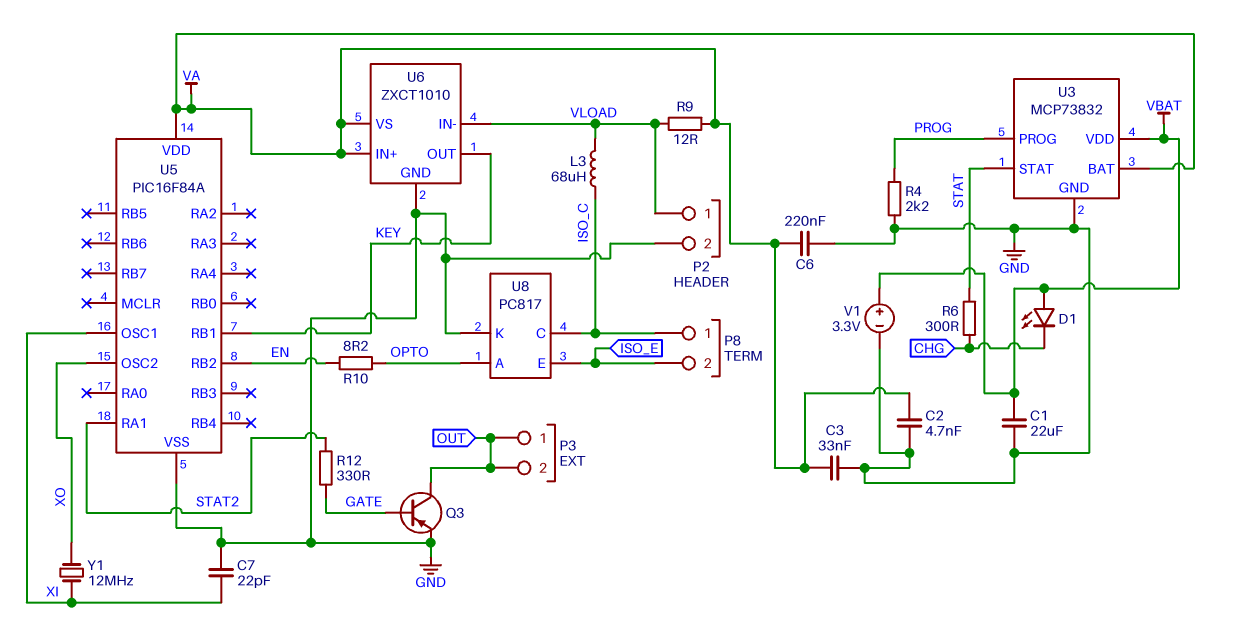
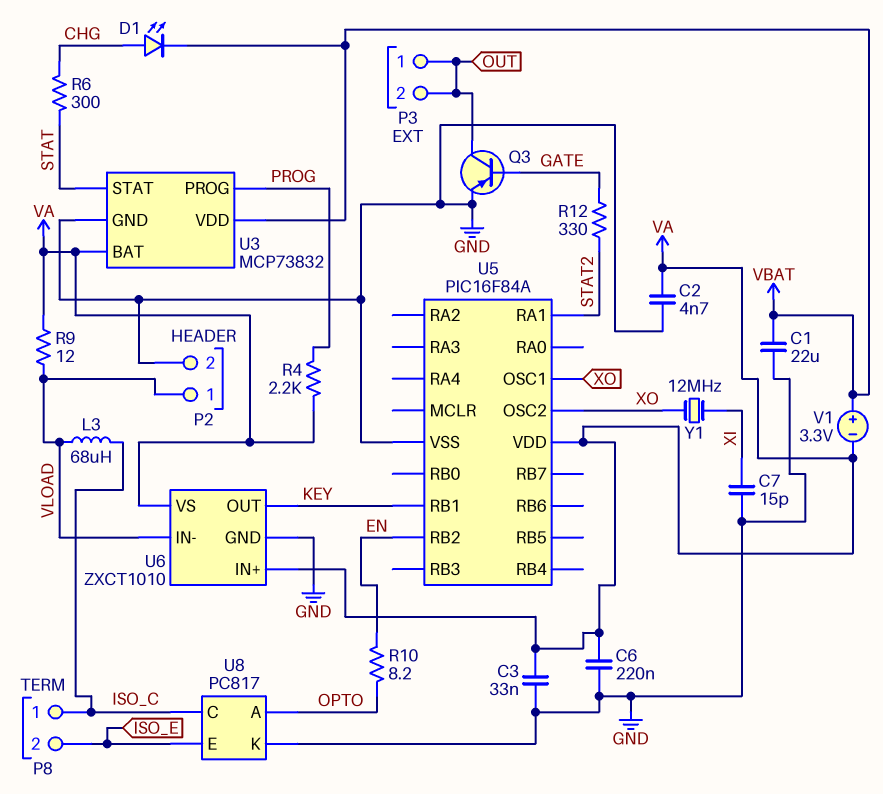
C7: 22pF (GND, XI) -> 15pF (GND, XI)
D1: LED (A VBAT, K CHG) -> LED (A CHG, K VBAT)
R4: 2.2k (GND, PROG) -> 2.2k (PROG, VA)
U5 pin OSC1: XI -> XO
V1: 3.3V (plus VBAT, minus GND) -> 3.3V (plus VBAT, minus VA)

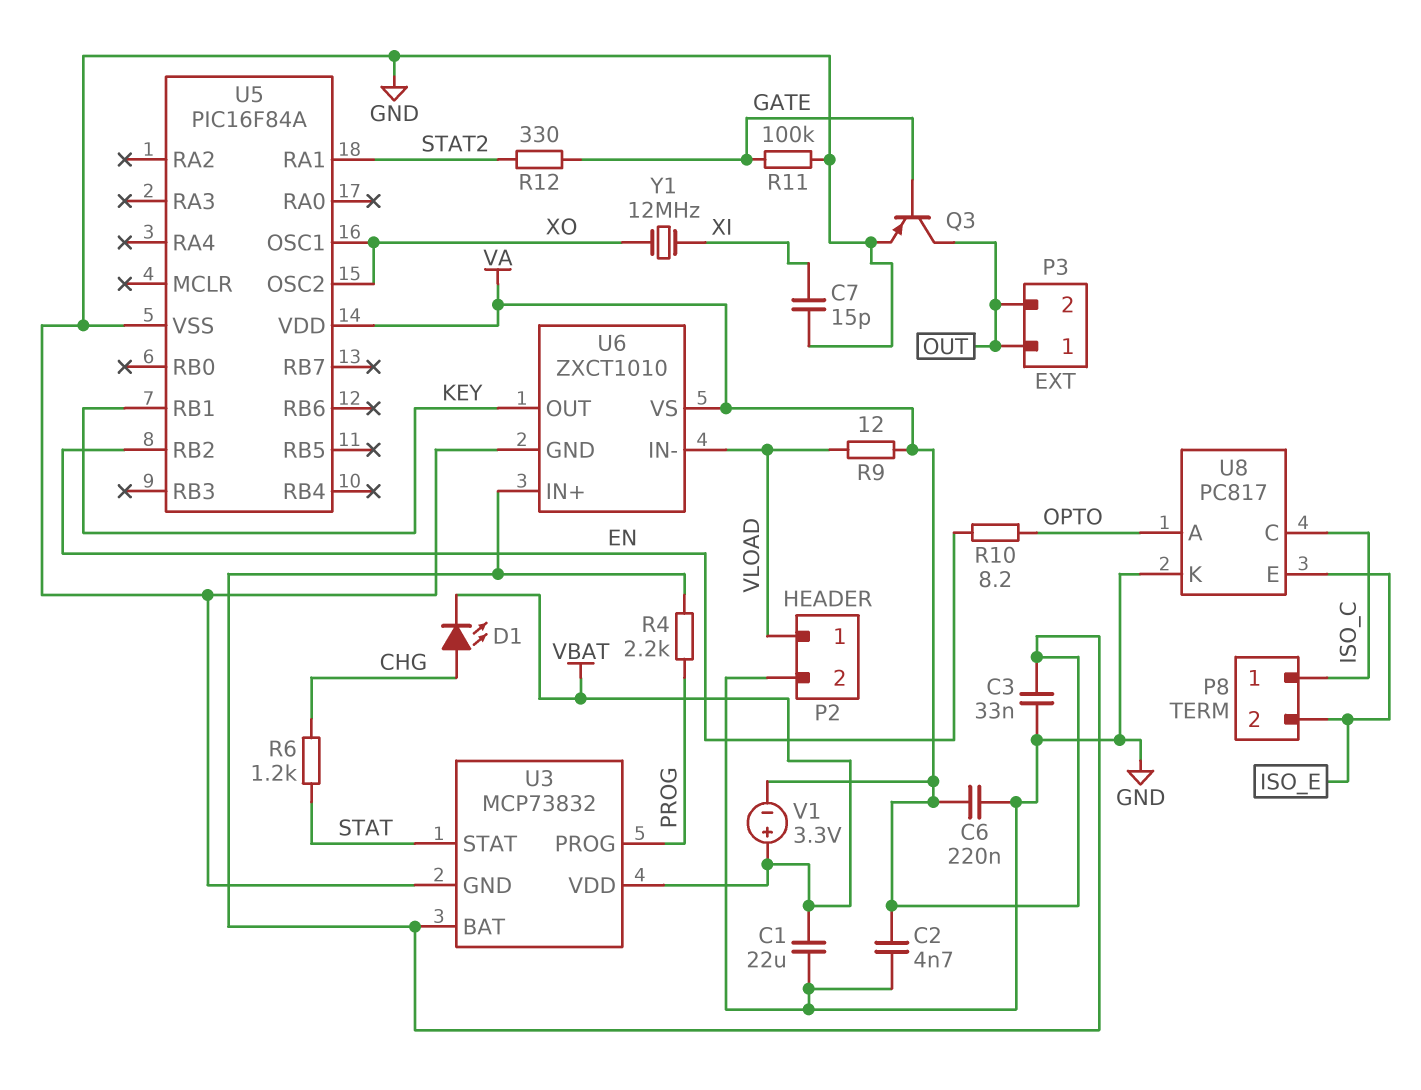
L3: 68uH (ISO_C, VLOAD) -> none
R6: 300 (CHG, STAT) -> 1.2k (CHG, STAT)
R11: none -> 100k (GATE, GND)

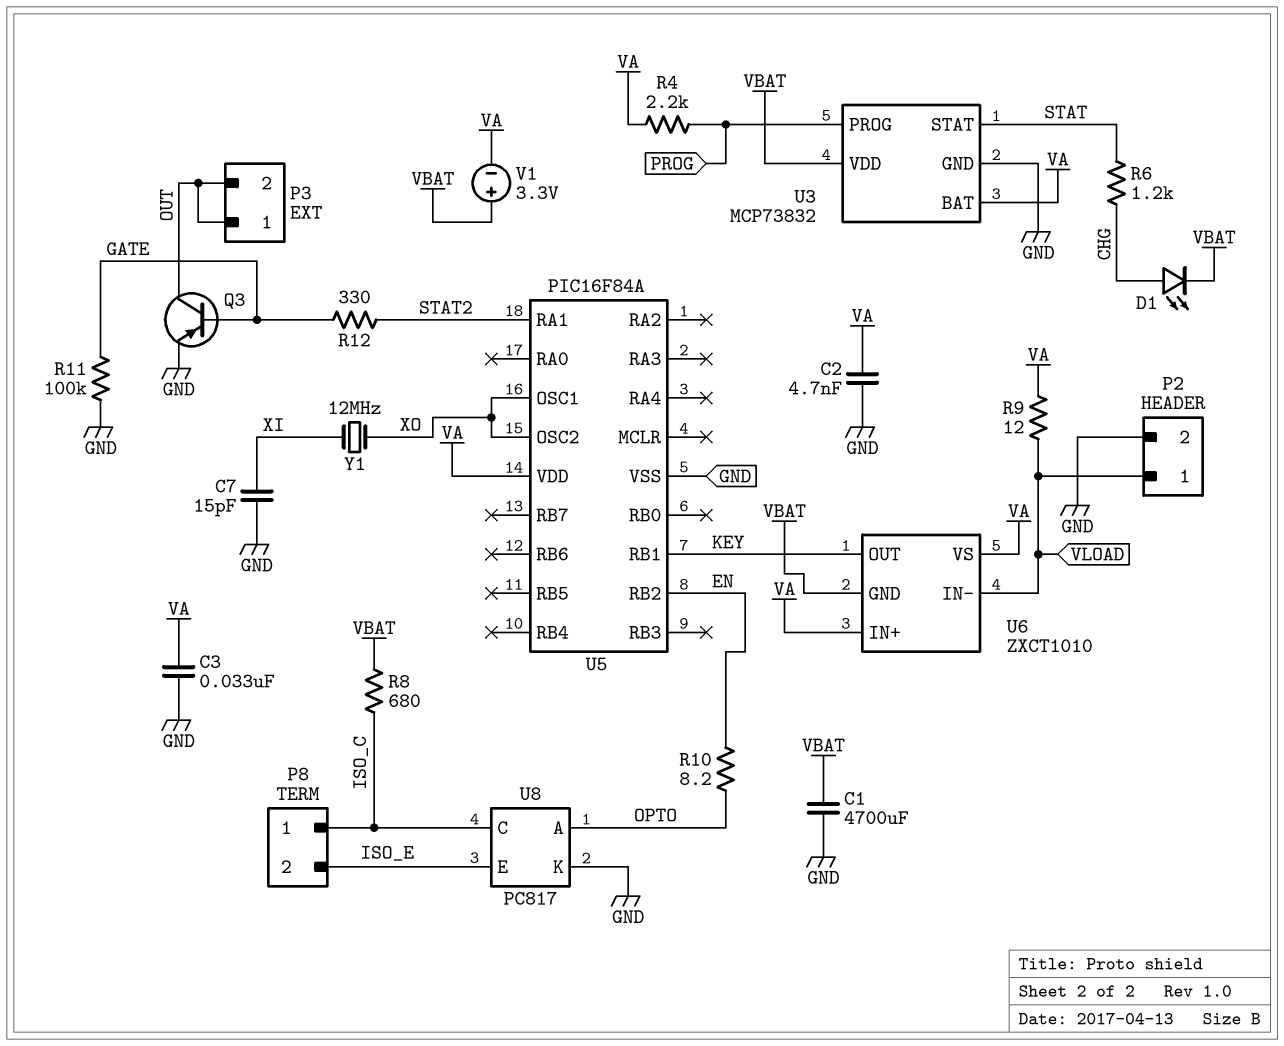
C1: 22uF (GND, VBAT) -> 4700uF (GND, VBAT)
C6: 220nF (GND, VA) -> none
R8: none -> 680 (ISO_C, VBAT)
U6 pin GND: GND -> VBAT

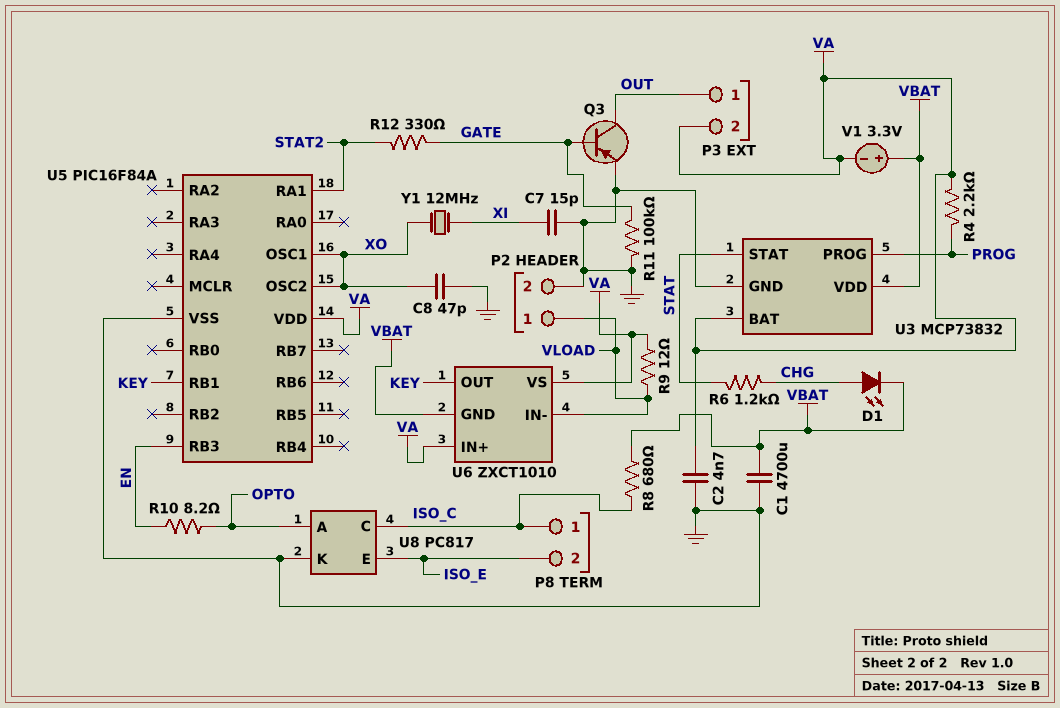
C3: 33nF (GND, VA) -> none
C8: none -> 47pF (GND, XO)
P3 pin 2: OUT -> VA
U5 pin RB2: EN -> none
U5 pin RB3: none -> EN

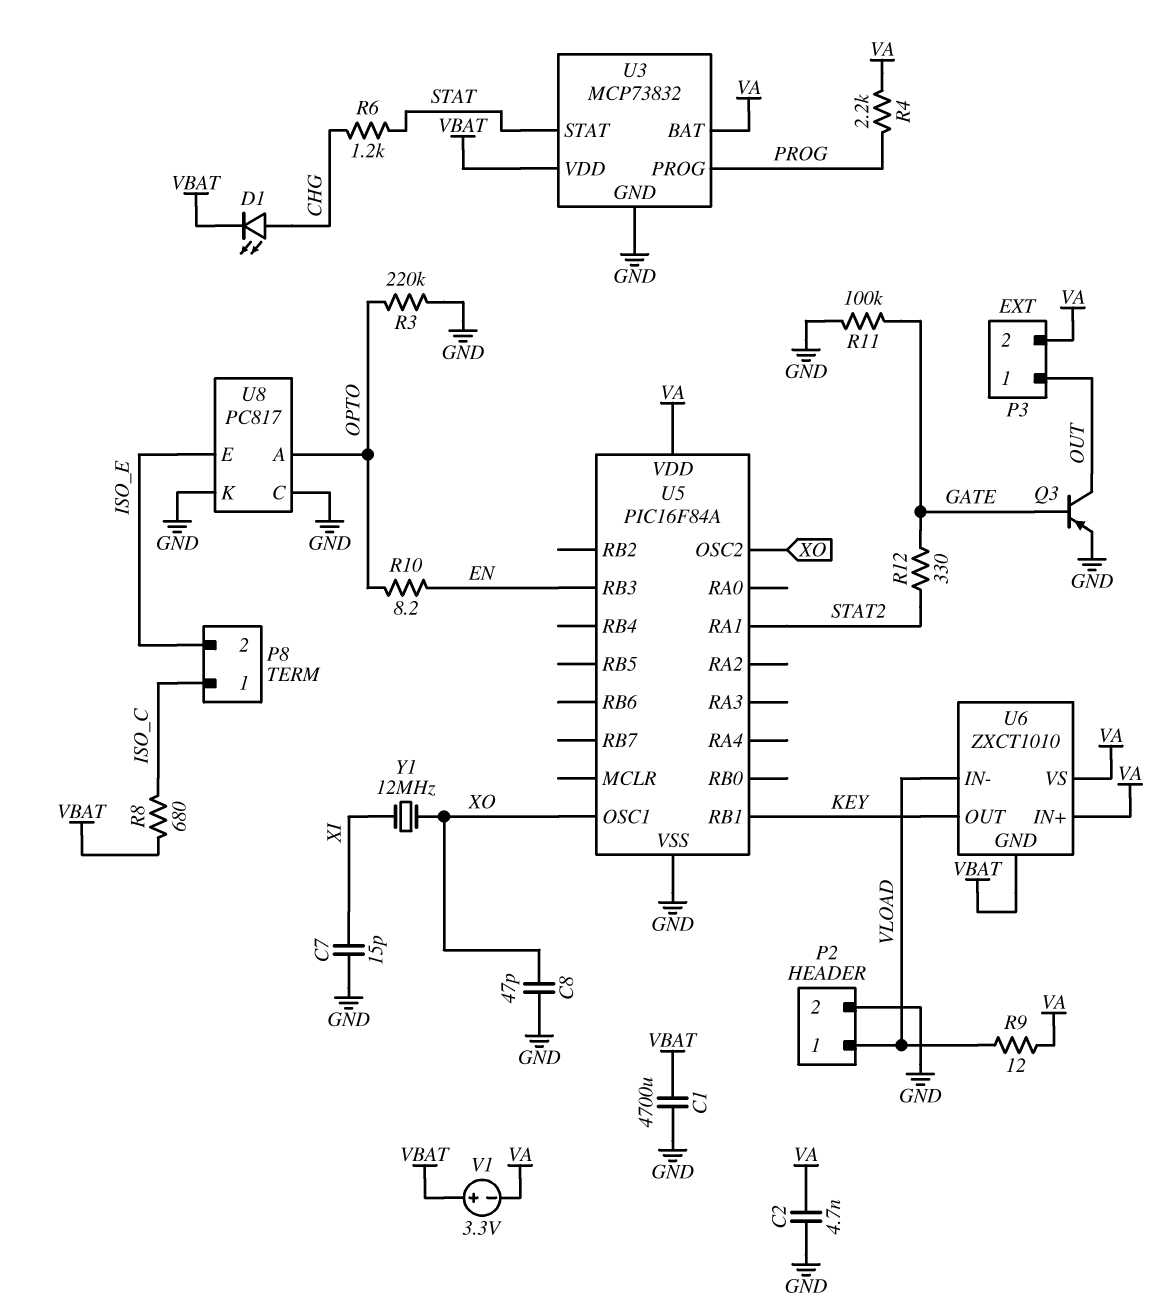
R3: none -> 220k (GND, OPTO)
U8 pin C: ISO_C -> GND

